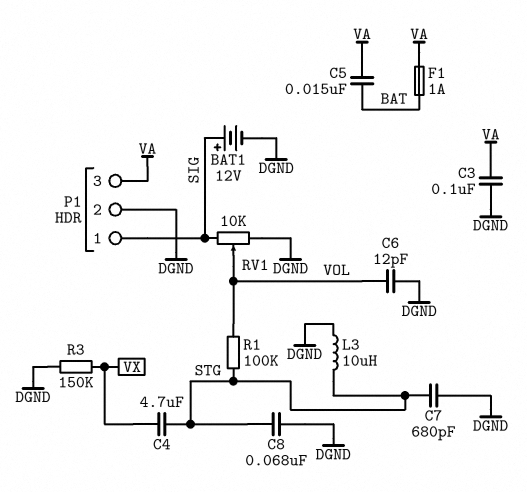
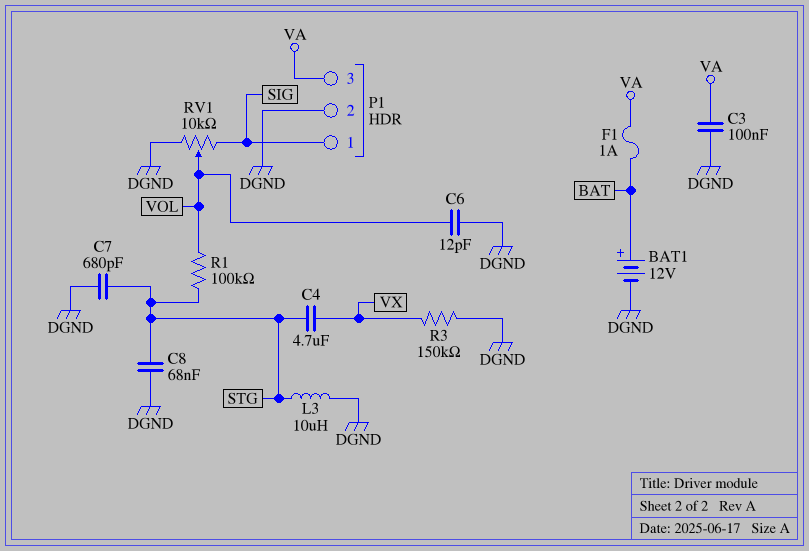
BAT1: 12V (plus SIG, minus DGND) -> 12V (plus BAT, minus DGND)
C5: 15nF (BAT, VA) -> none

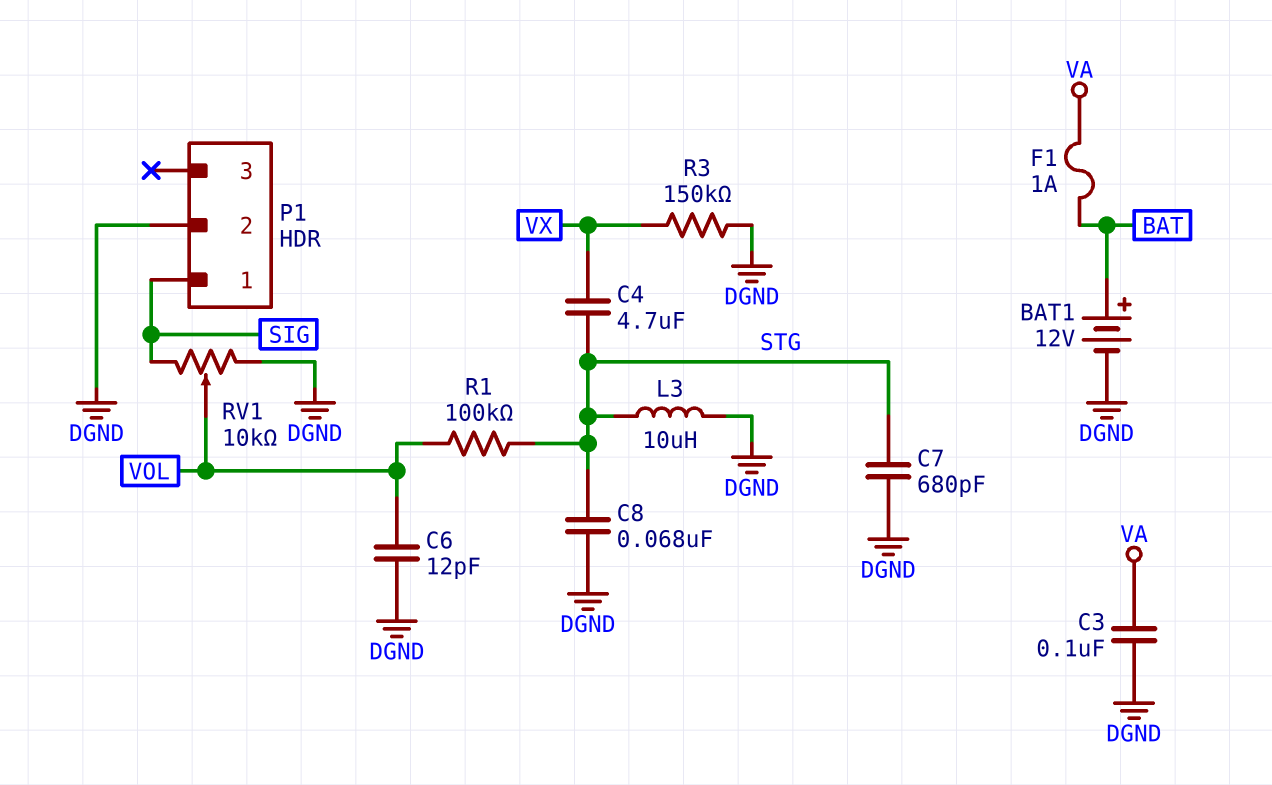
P1 pin 3: VA -> none

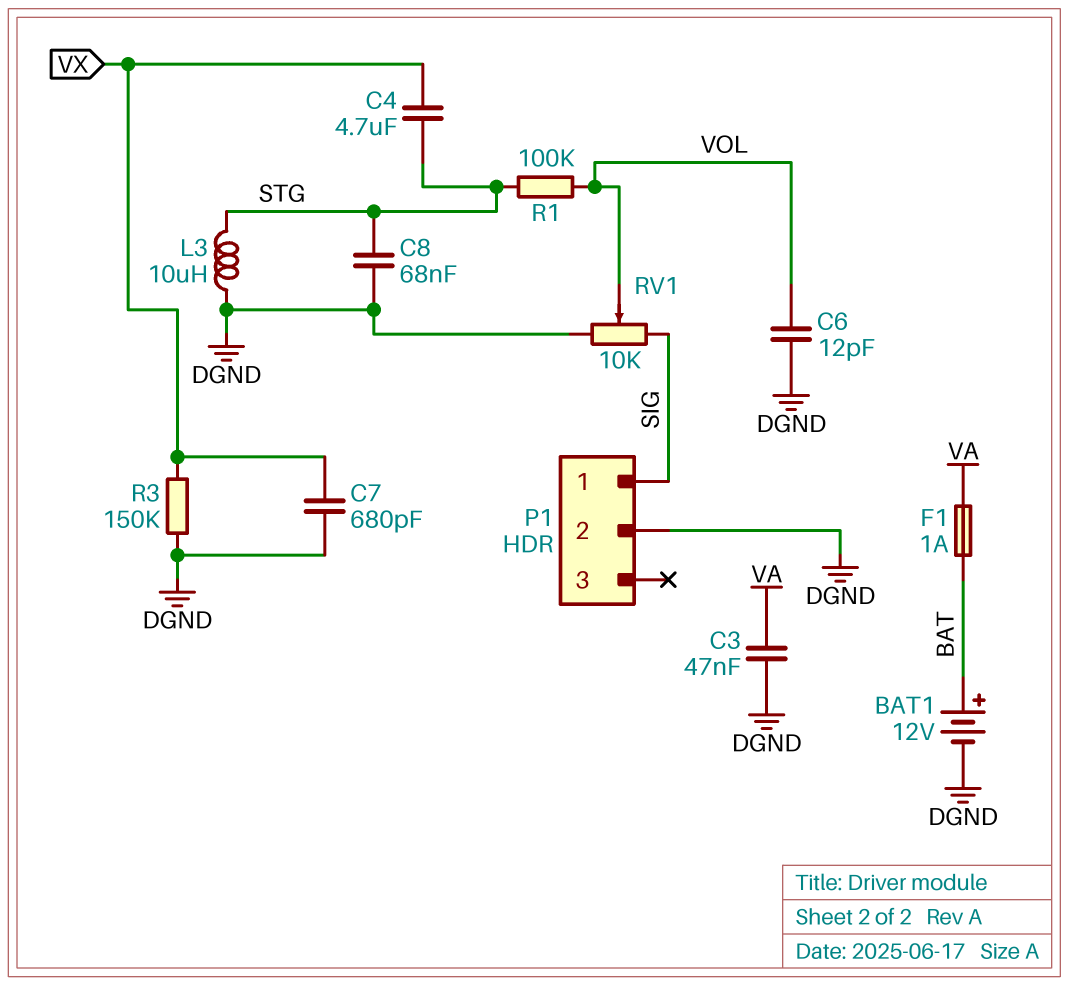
C3: 100nF (DGND, VA) -> 47nF (DGND, VA)
C7: 680pF (DGND, STG) -> 680pF (DGND, VX)

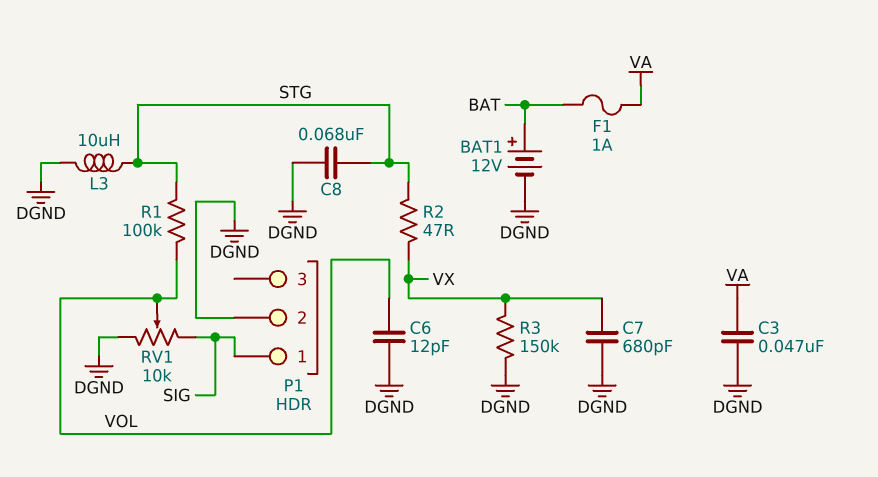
C4: 4.7uF (STG, VX) -> none
R2: none -> 47 (STG, VX)

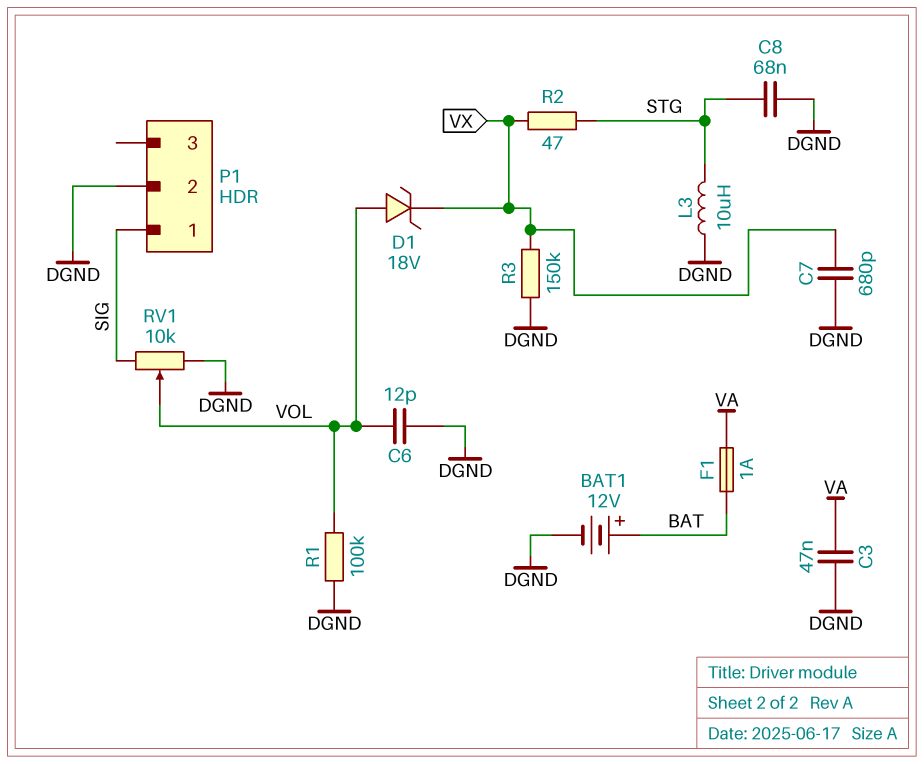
D1: none -> zener 18V (A VOL, K VX)
R1: 100k (STG, VOL) -> 100k (DGND, VOL)

